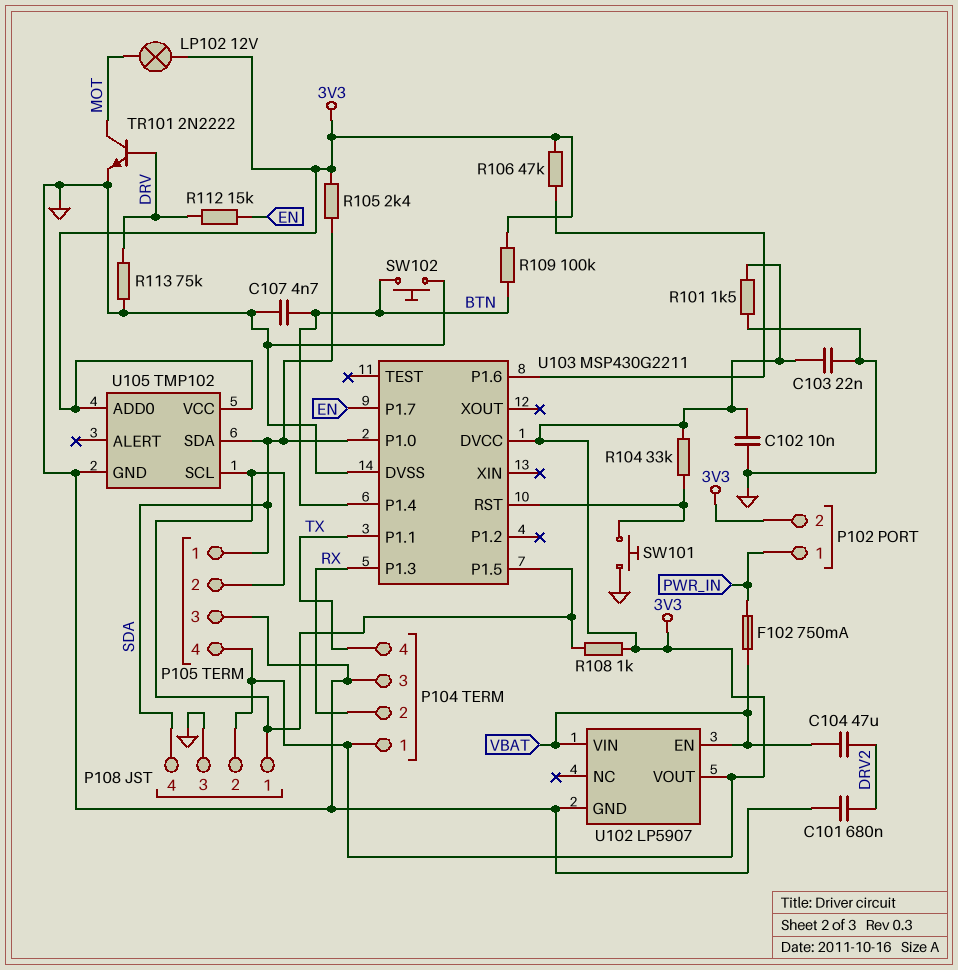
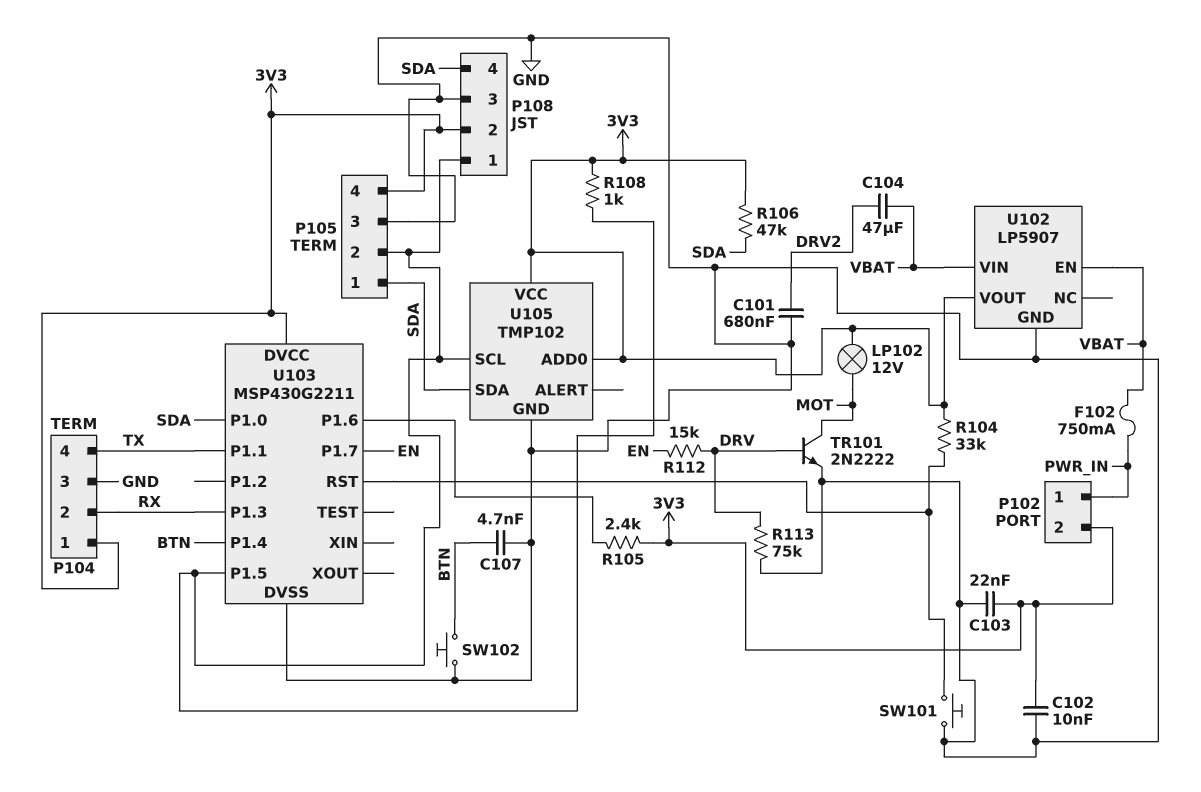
R101: 1.5k (3V3, GND) -> none
R105: 2.4k (3V3, SDA) -> 2.4k (3V3, U103/P1.6)
R106: 47k (3V3, U103/P1.6) -> 47k (3V3, SDA)
R109: 100k (3V3, BTN) -> none

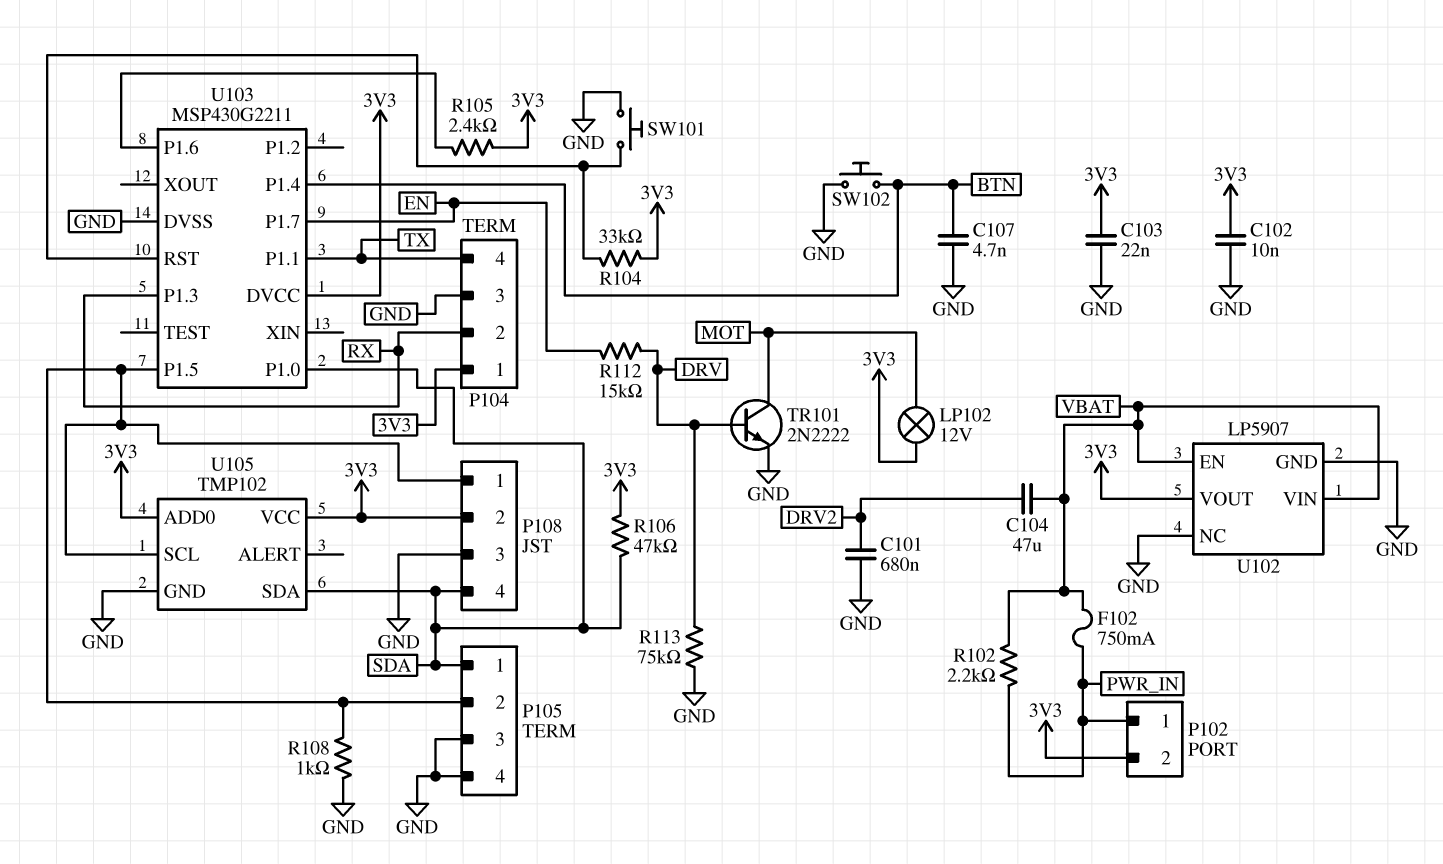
P105 pin 4: 3V3 -> GND
R102: none -> 2.2k (PWR_IN, VBAT)
R108: 1k (3V3, P105/2) -> 1k (GND, P105/2)
U102 pin NC: none -> GND

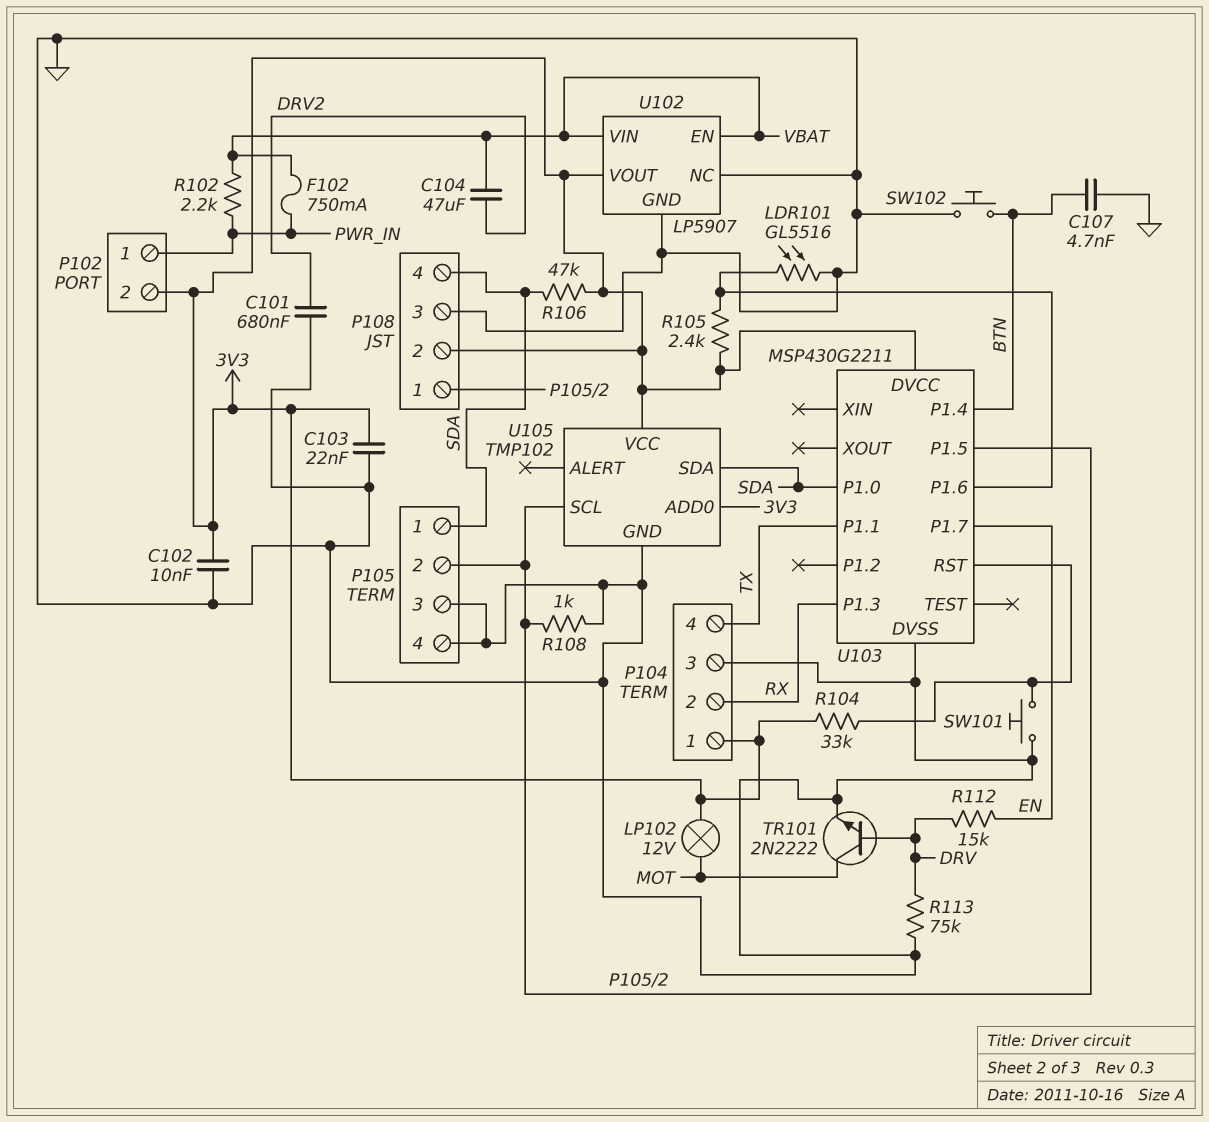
LDR101: none -> GL5516 (GND, U103/P1.6)

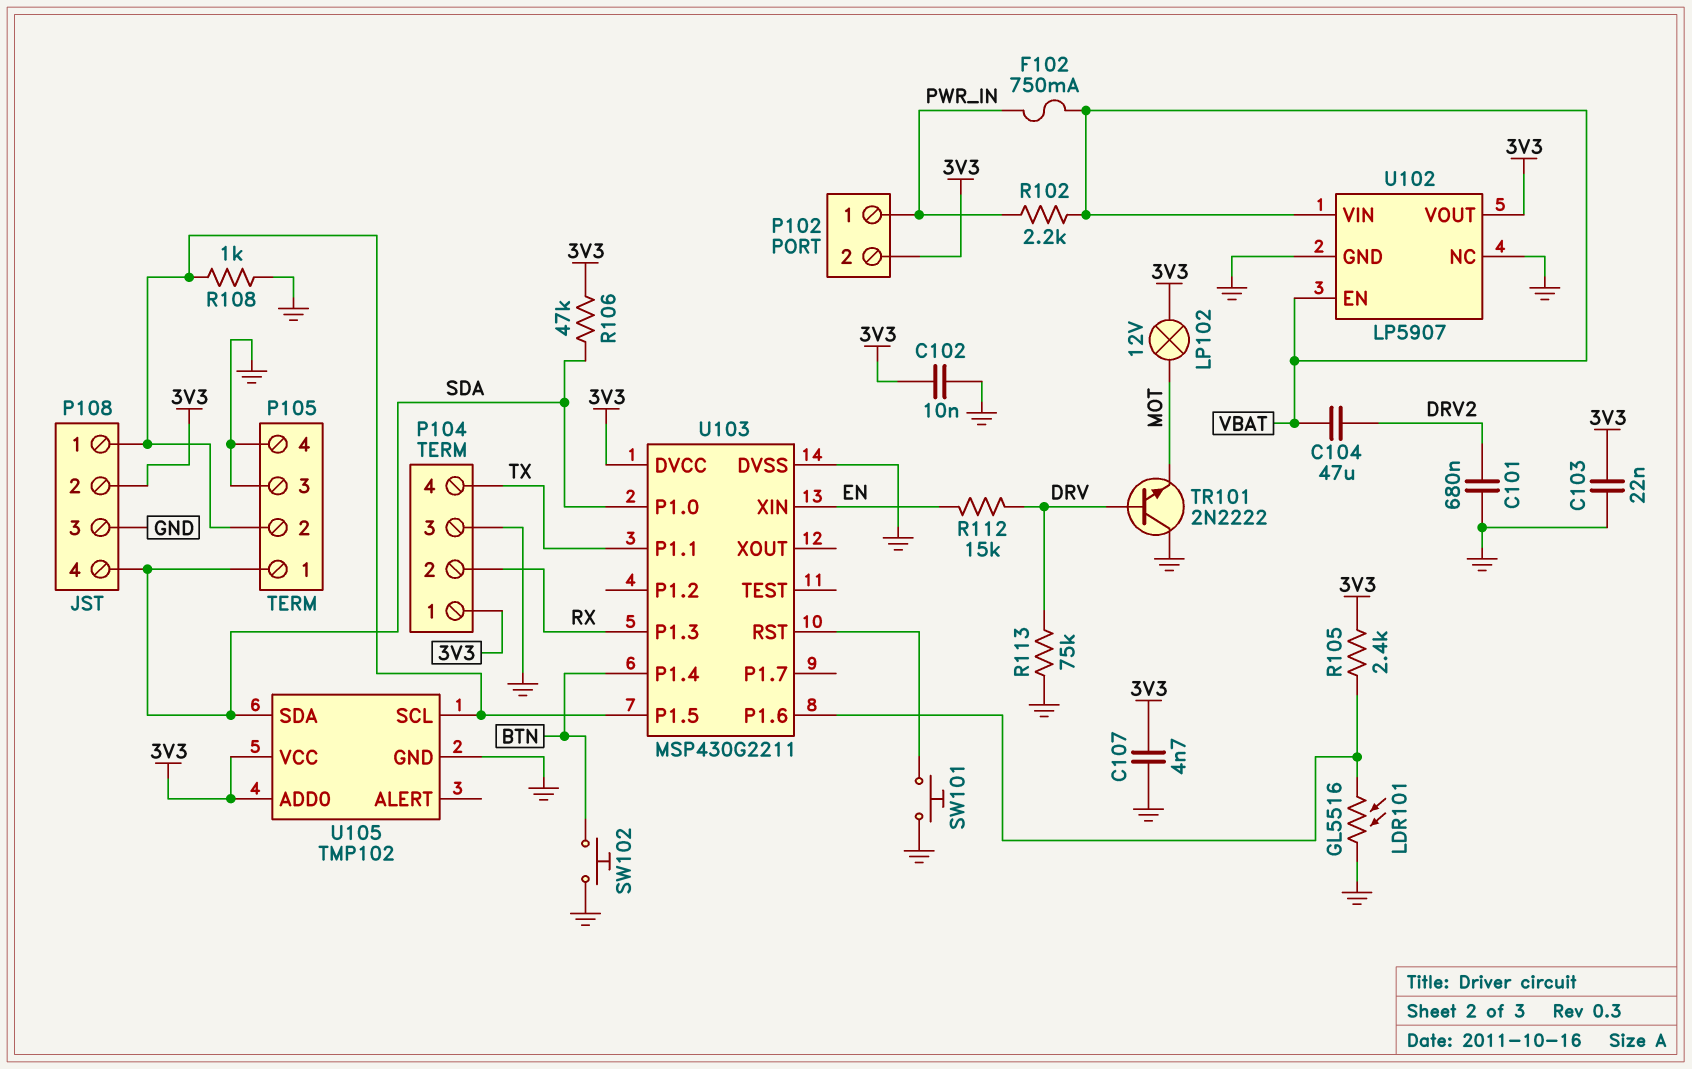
C107: 4.7nF (BTN, GND) -> 4.7nF (3V3, GND)
R104: 33k (3V3, U103/RST) -> none
TR101: NPN 2N2222 (B DRV, C MOT, E GND) -> NPN 2N2222 (B DRV, C GND, E MOT)
U103 pin P1.7: EN -> none
U103 pin XIN: none -> EN

